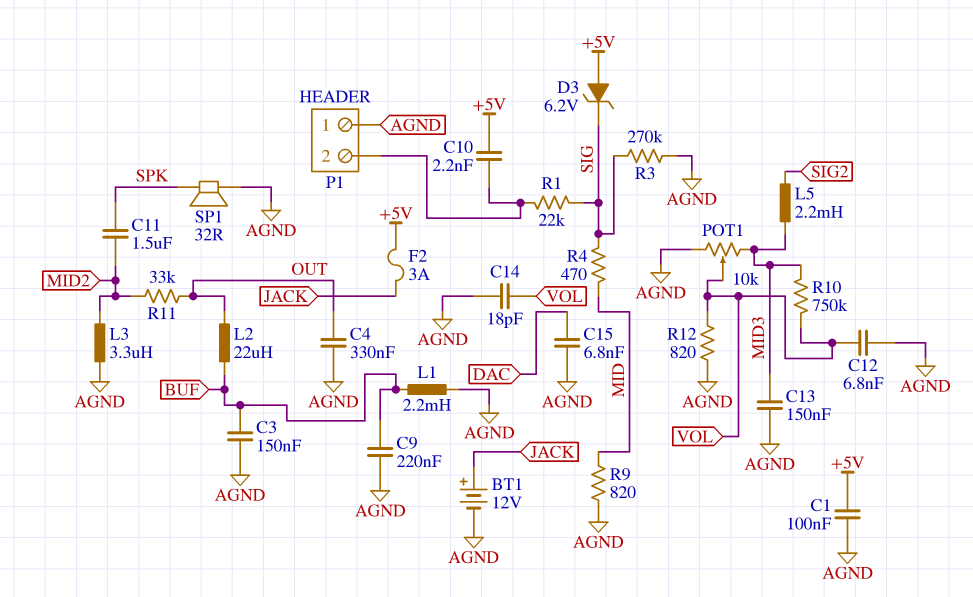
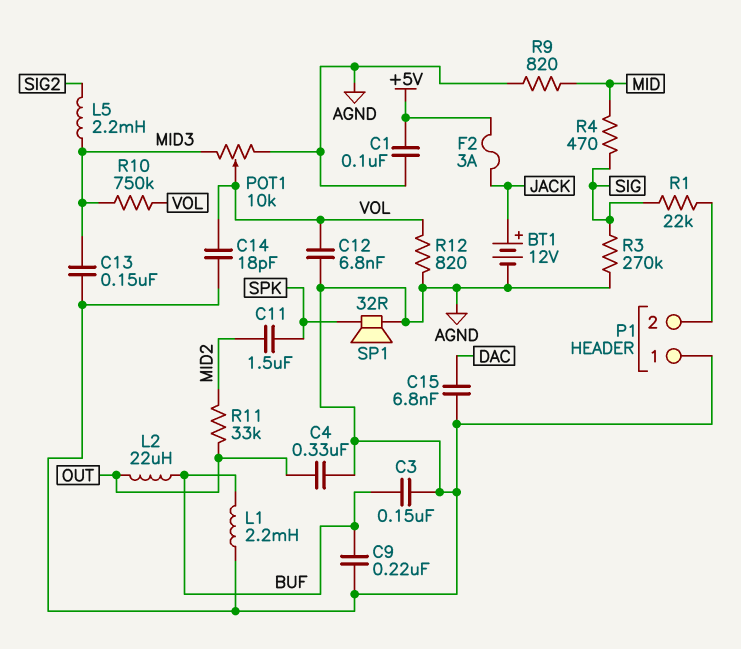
C10: 2.2nF (+5V, P1/2) -> none
D3: zener 6.2V (A +5V, K SIG) -> none
L3: 3.3uH (AGND, MID2) -> none

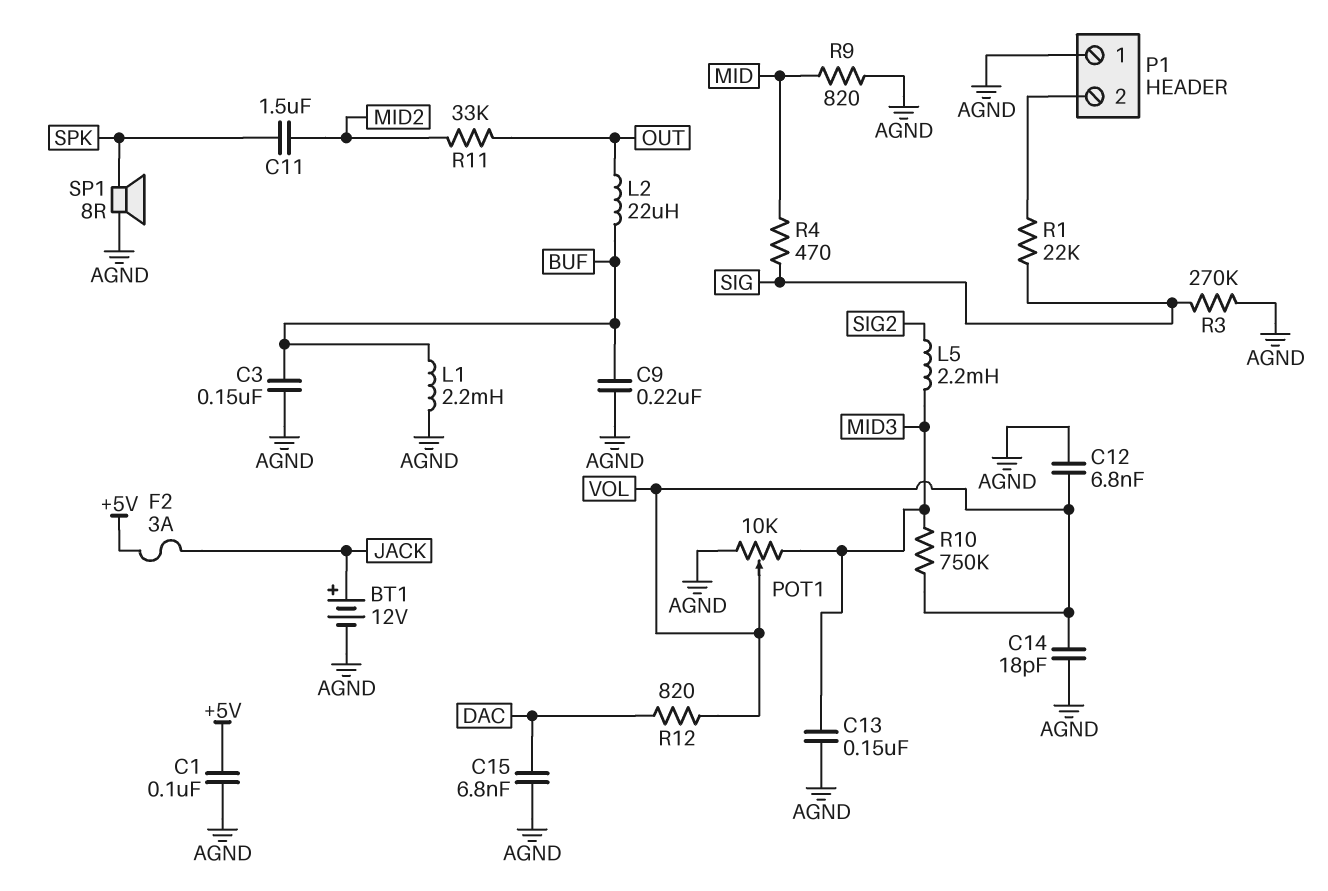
C4: 330nF (AGND, OUT) -> none
R12: 820 (AGND, VOL) -> 820 (DAC, VOL)
SP1: speaker 32R (AGND, SPK) -> speaker 8R (AGND, SPK)

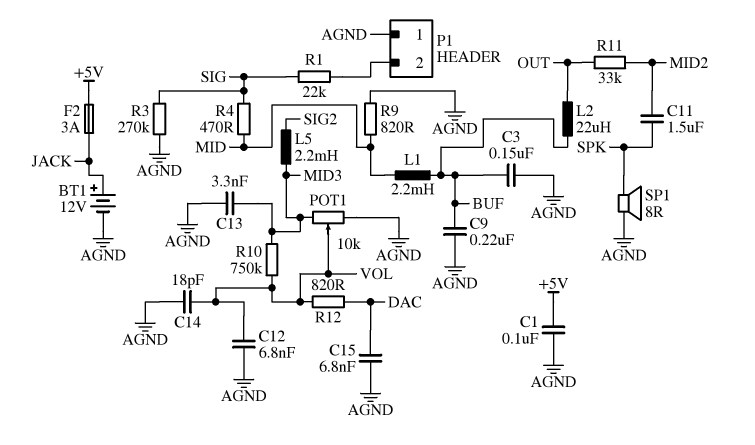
C13: 150nF (AGND, MID3) -> 3.3nF (AGND, MID3)
L1: 2.2mH (AGND, BUF) -> 2.2mH (BUF, MID)

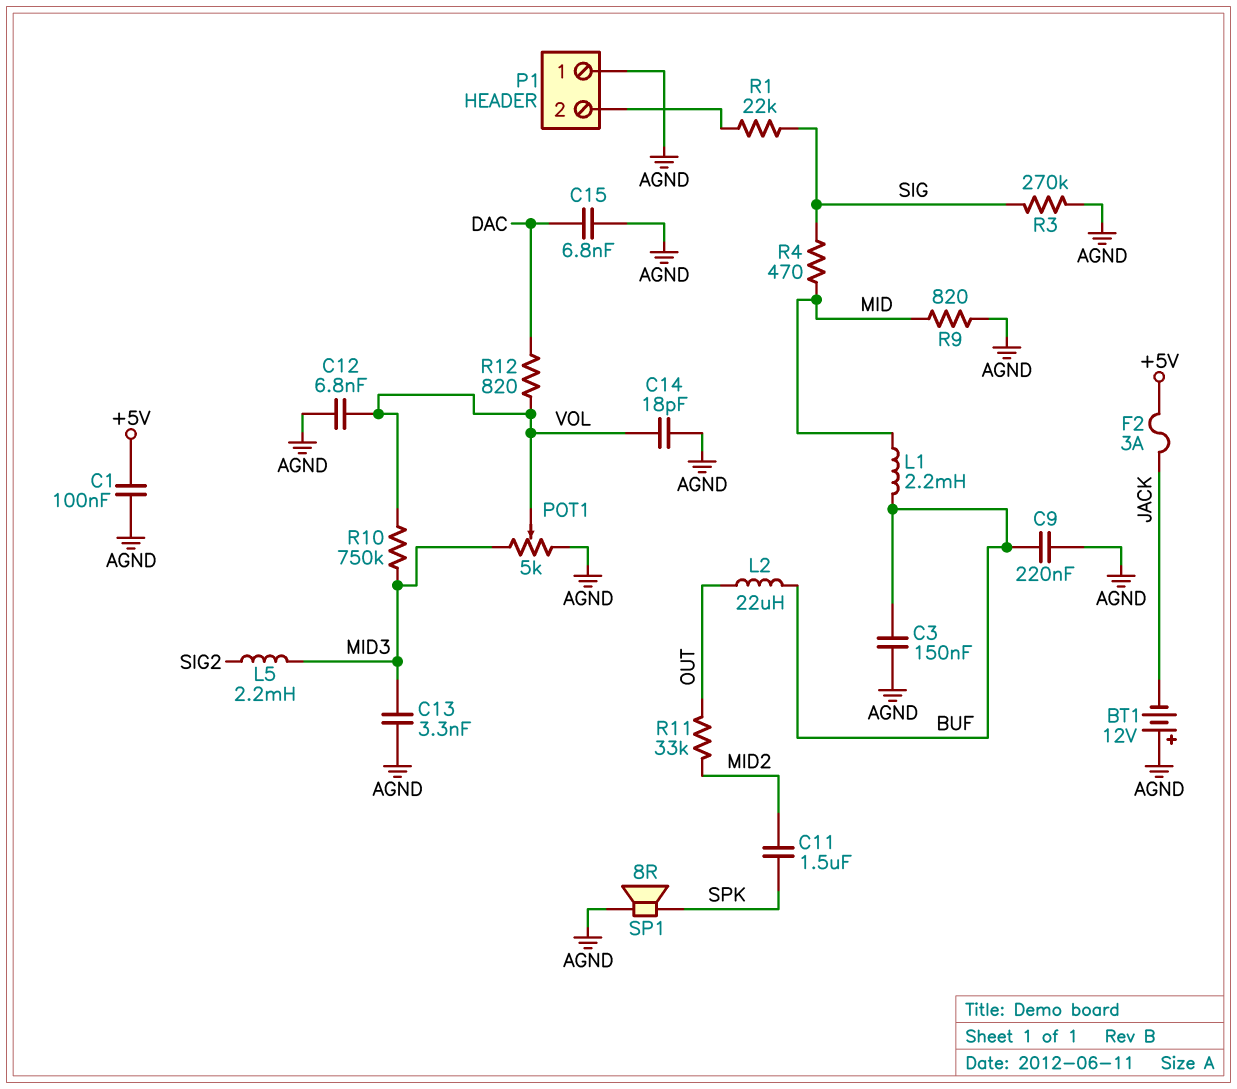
BT1: 12V (plus JACK, minus AGND) -> 12V (plus AGND, minus JACK)
POT1: 10k (AGND, MID3, wiper VOL) -> 5k (AGND, MID3, wiper VOL)

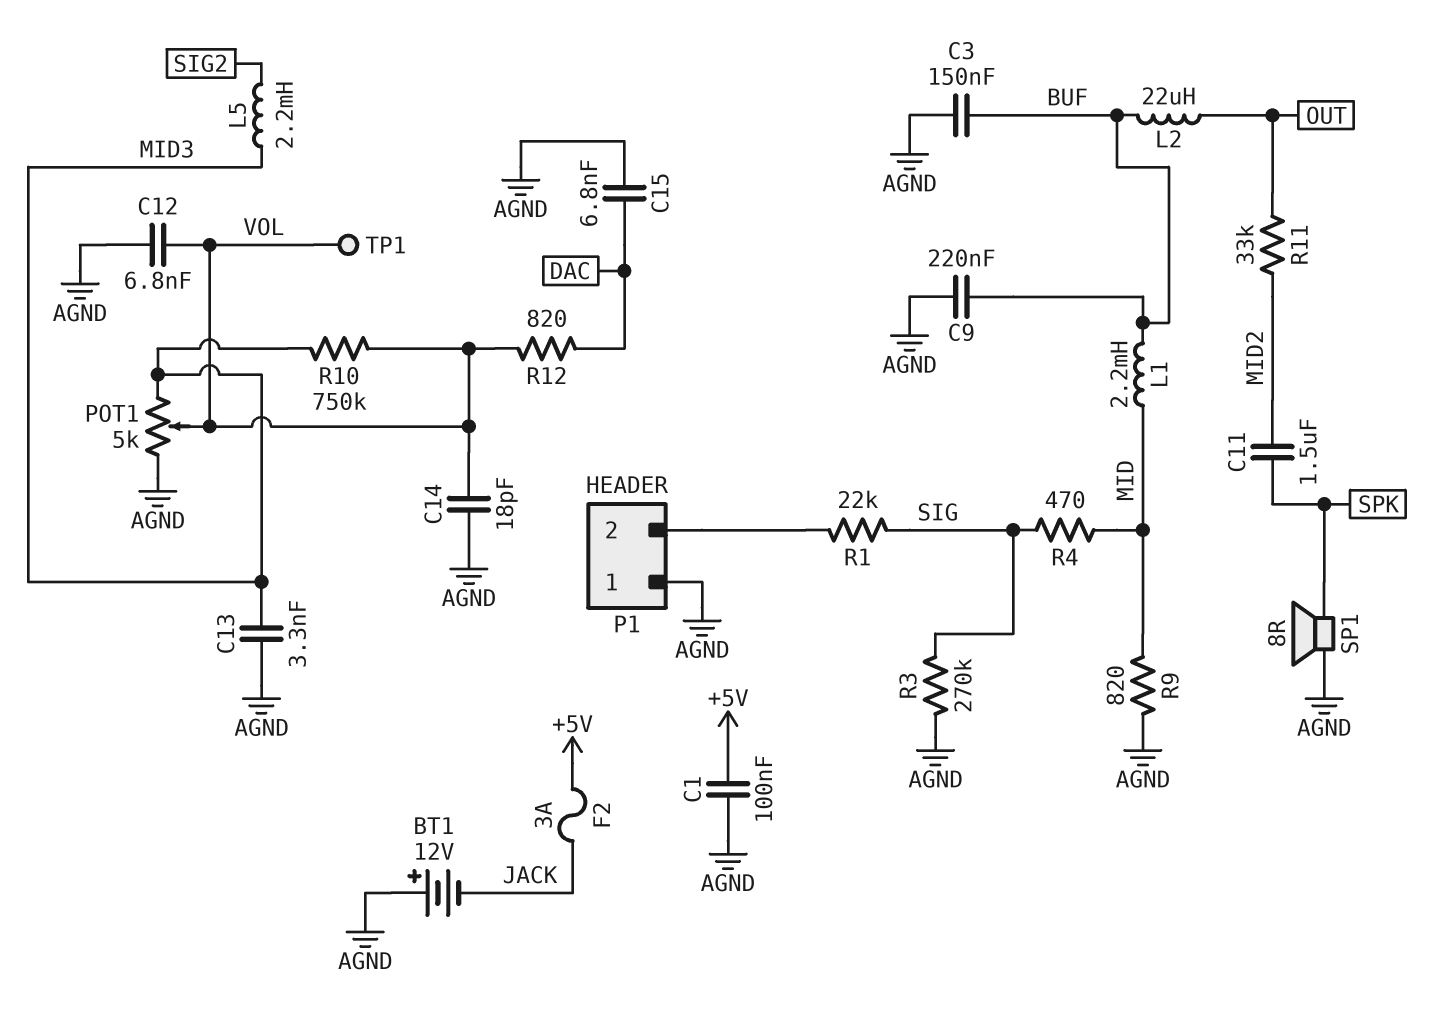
TP1: none -> test point (VOL)

